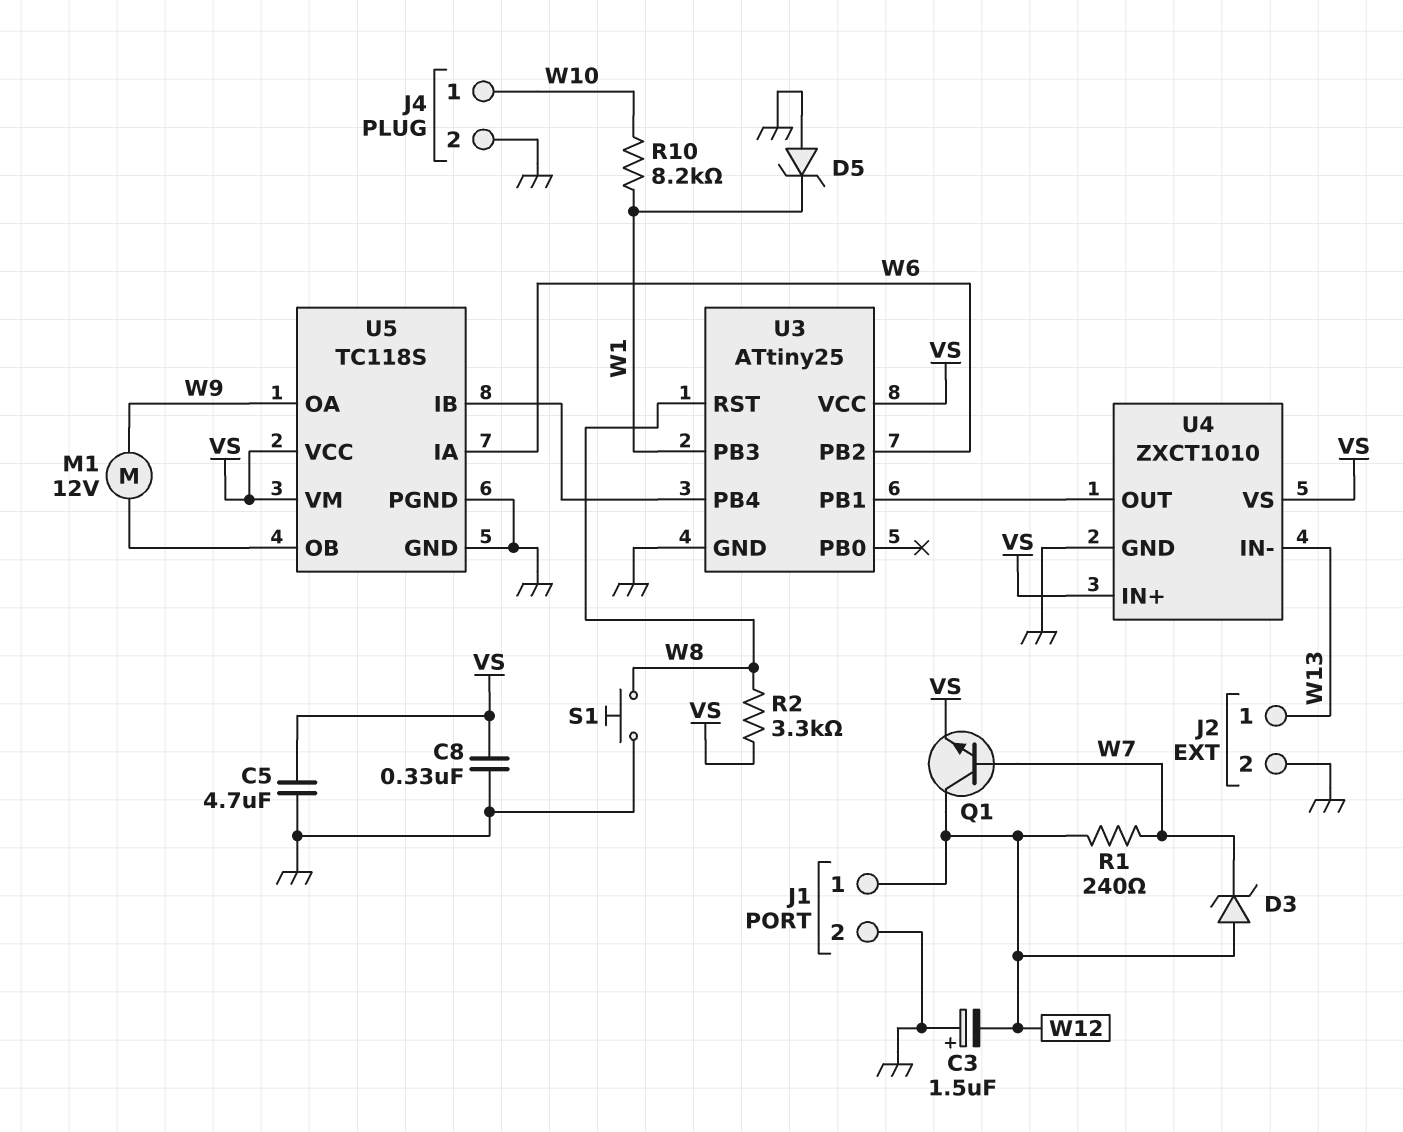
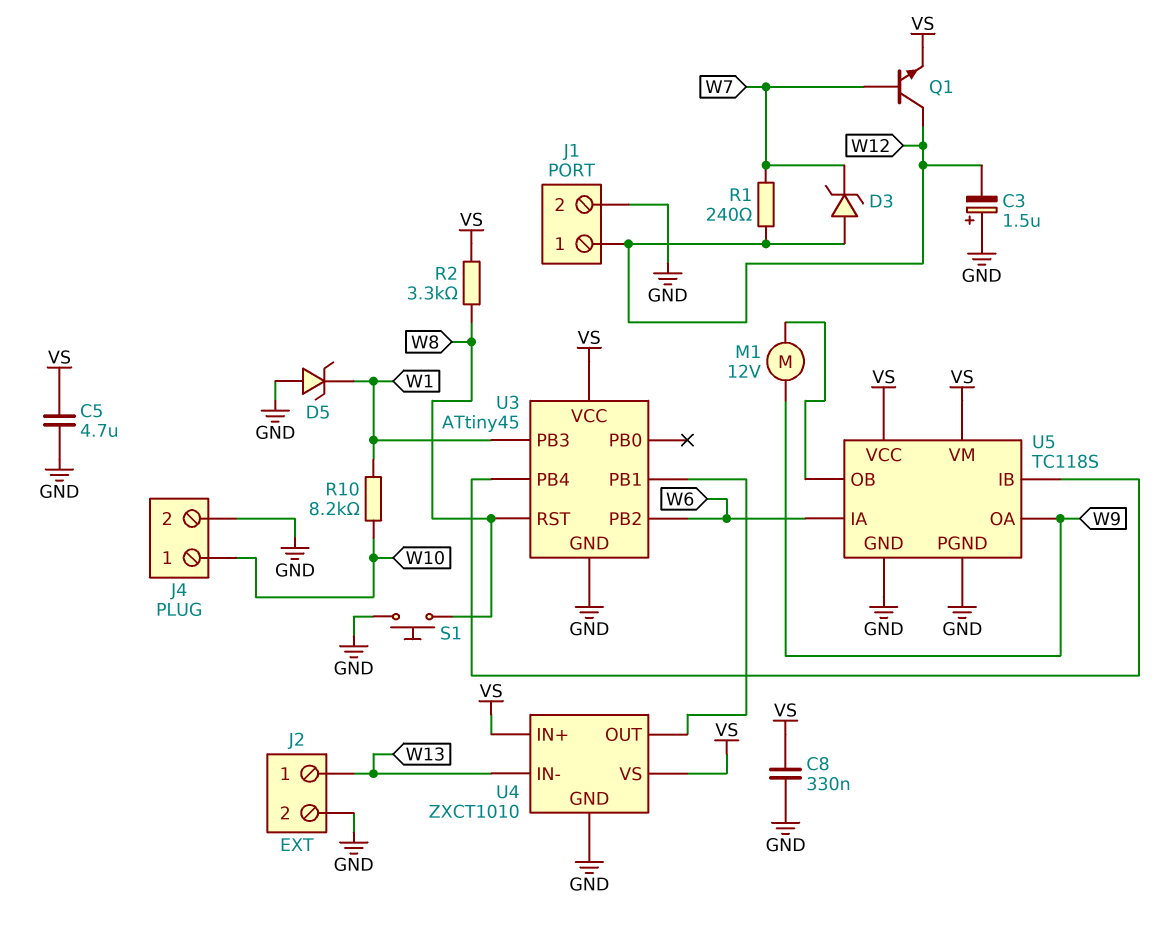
U3: ATtiny25 -> ATtiny45

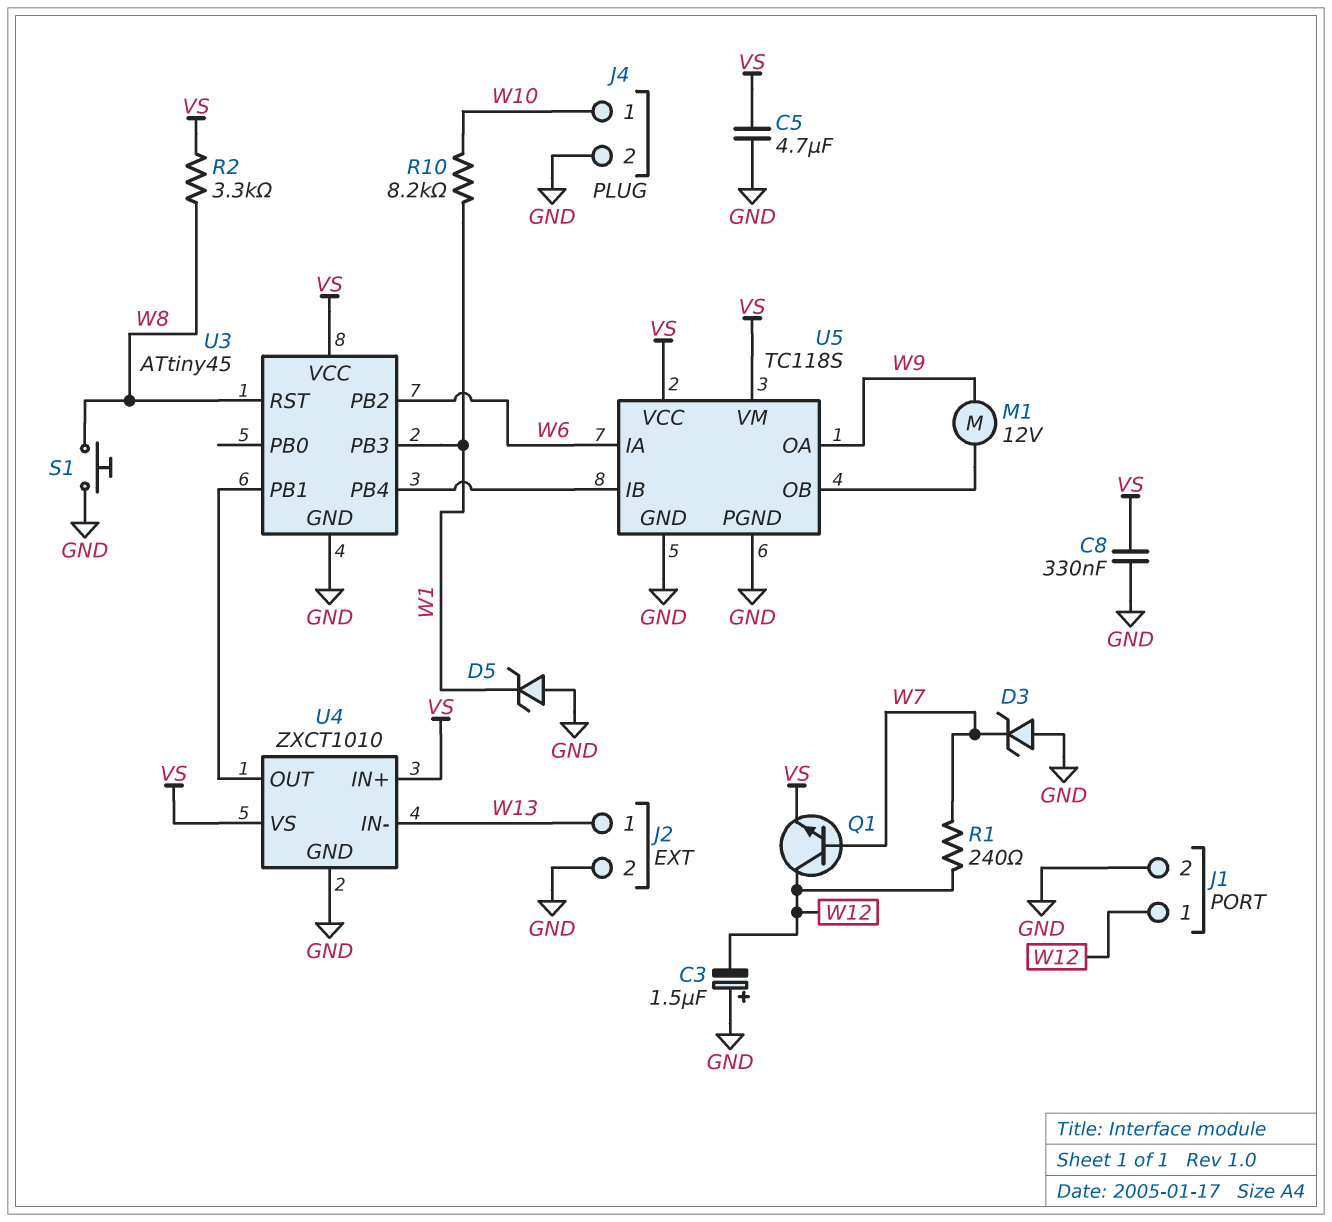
D3: zener (A W12, K W7) -> zener (A GND, K W7)

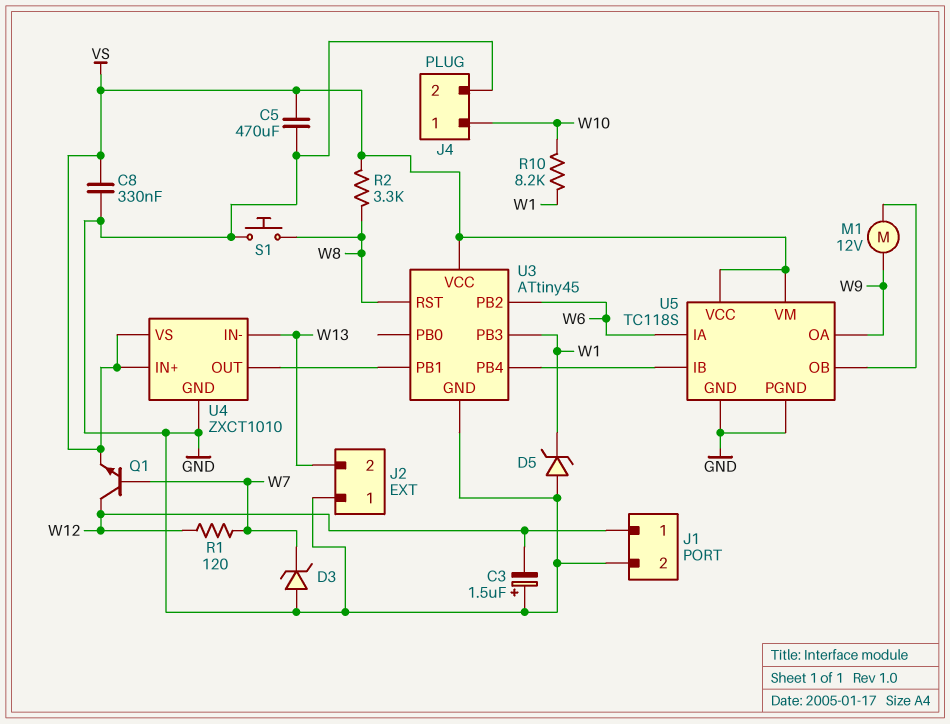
C5: 4.7uF (GND, VS) -> 470uF (GND, VS)
J2 pin 1: W13 -> GND
J2 pin 2: GND -> W13
R1: 240 (W7, W12) -> 120 (W7, W12)

